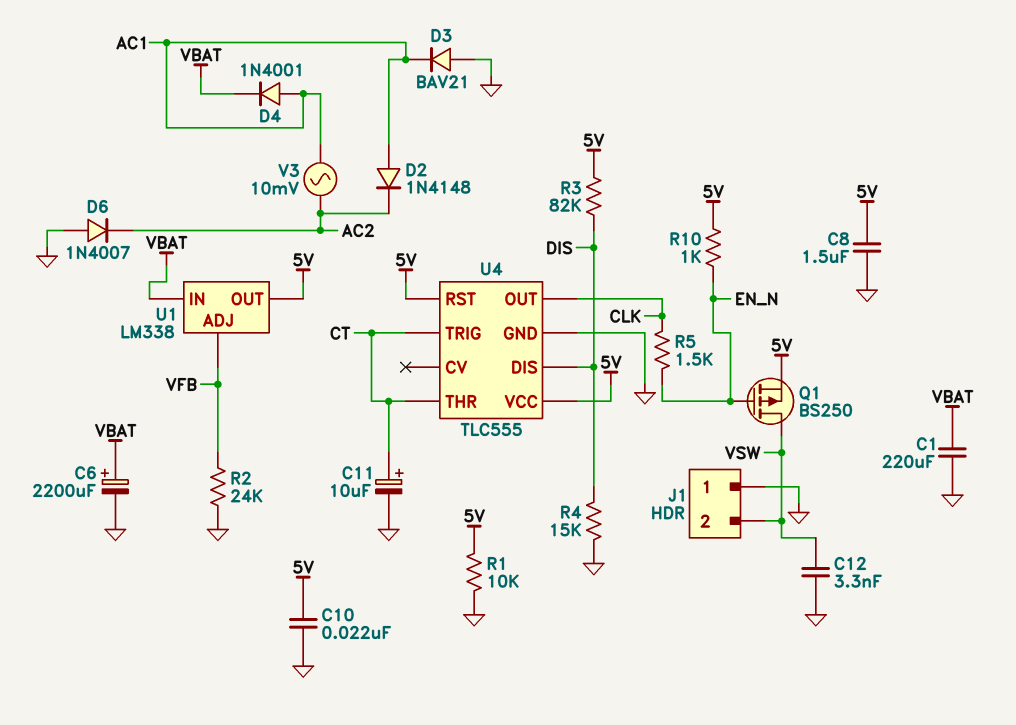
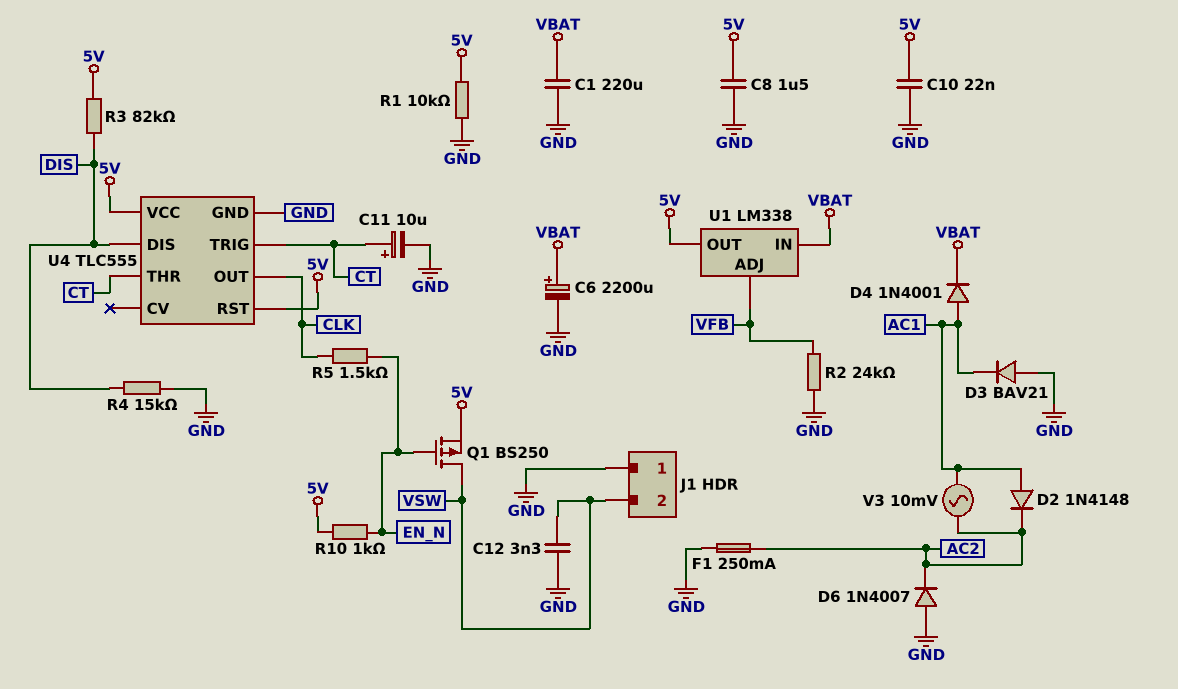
F1: none -> 250mA (AC2, GND)

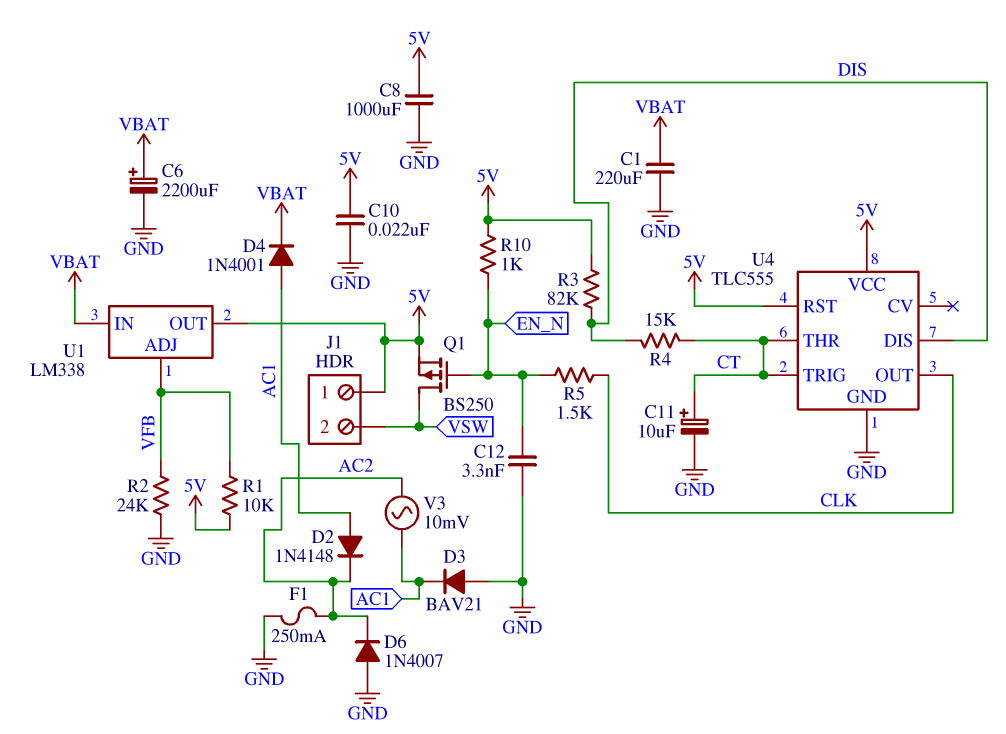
C8: 1.5uF (5V, GND) -> 1000uF (5V, GND)
C12: 3.3nF (GND, VSW) -> 3.3nF (EN_N, GND)
J1 pin 1: GND -> 5V
R1: 10k (5V, GND) -> 10k (5V, VFB)
R4: 15k (DIS, GND) -> 15k (CT, DIS)

